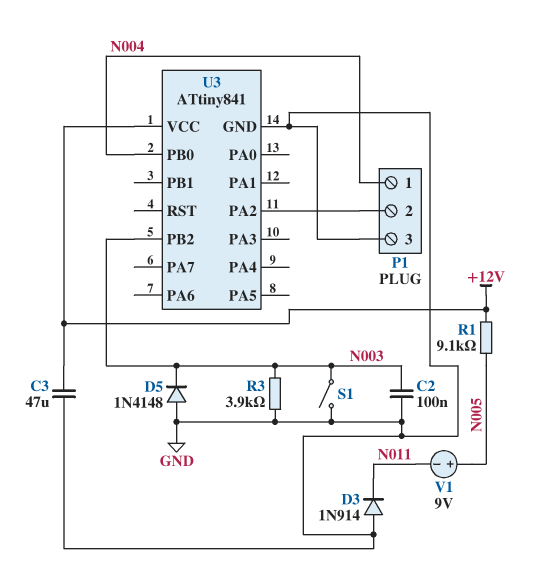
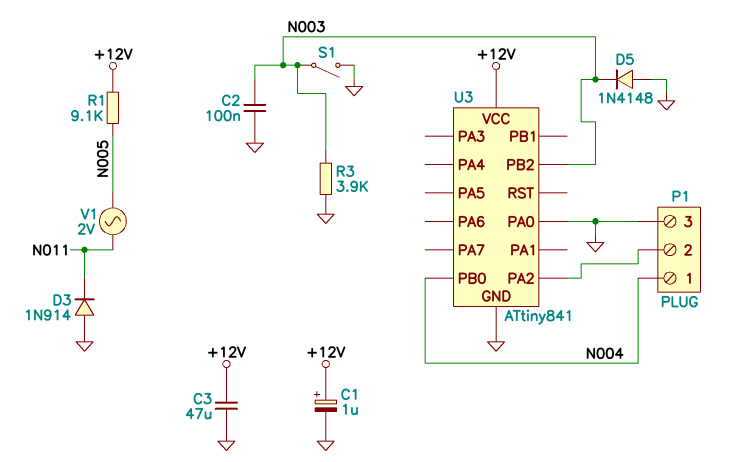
C1: none -> 1uF (plus +12V, minus GND)
U3 pin PA0: none -> GND
V1: 9V (plus N005, minus N011) -> AC 2V (N005, N011)

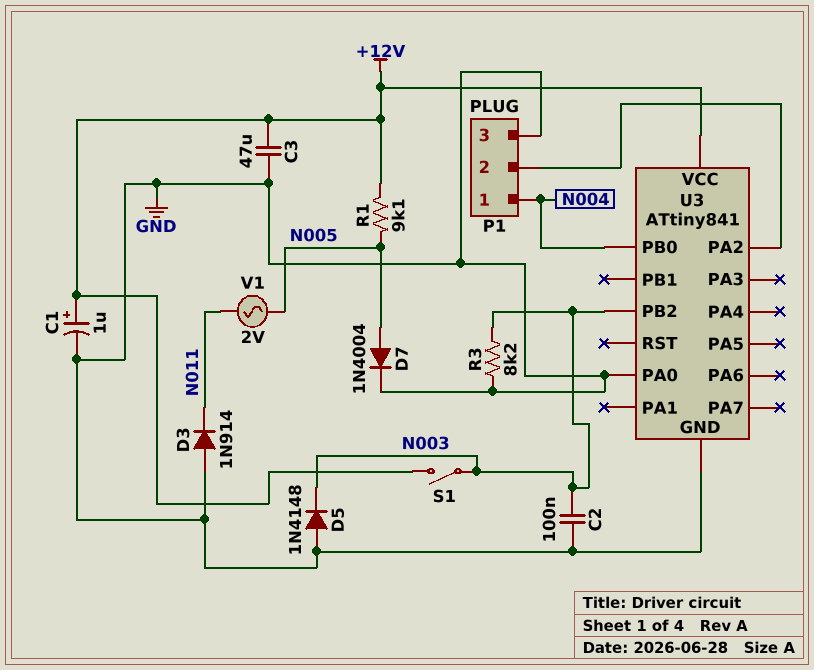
D7: none -> diode 1N4004 (A N005, K GND)
R3: 3.9k (GND, N003) -> 8.2k (GND, N003)
S1: switch (GND, N003) -> switch (+12V, N003)

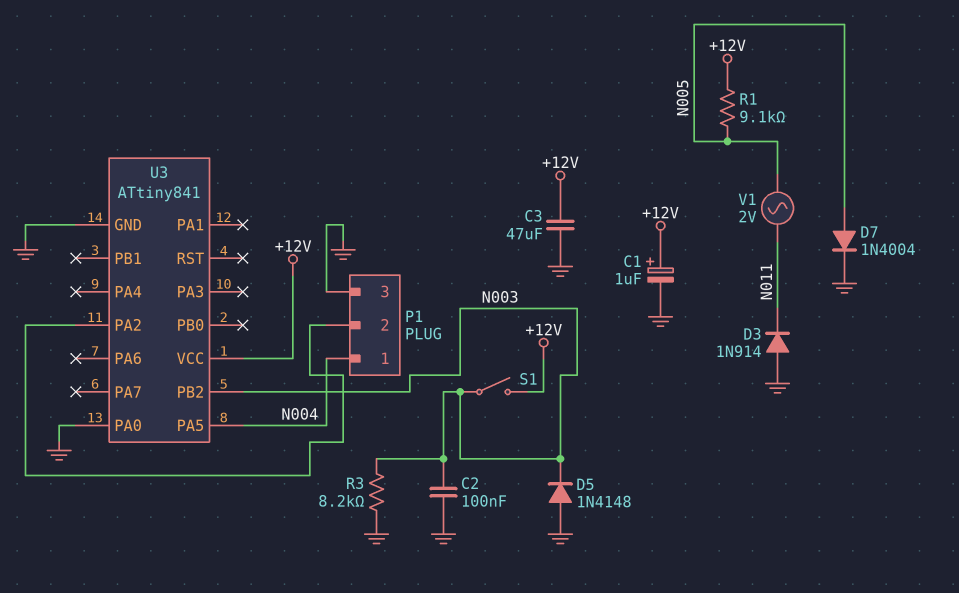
U3 pin PA5: none -> N004
U3 pin PB0: N004 -> none

